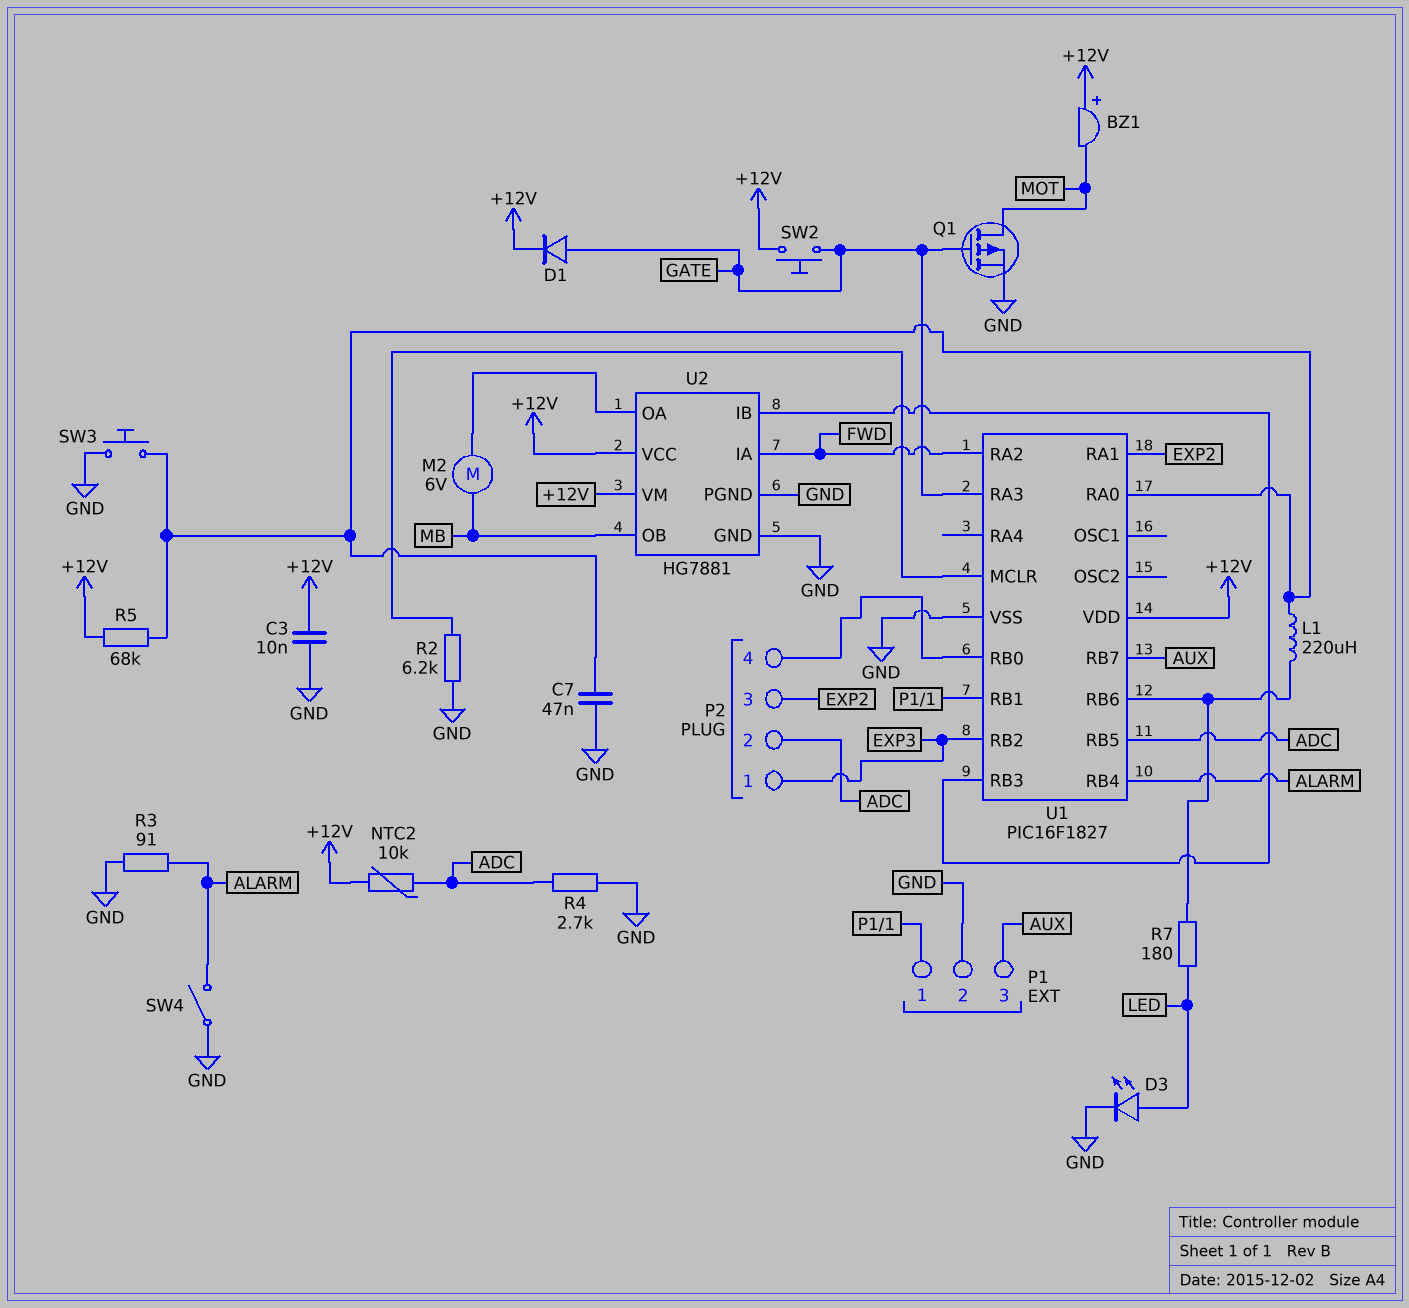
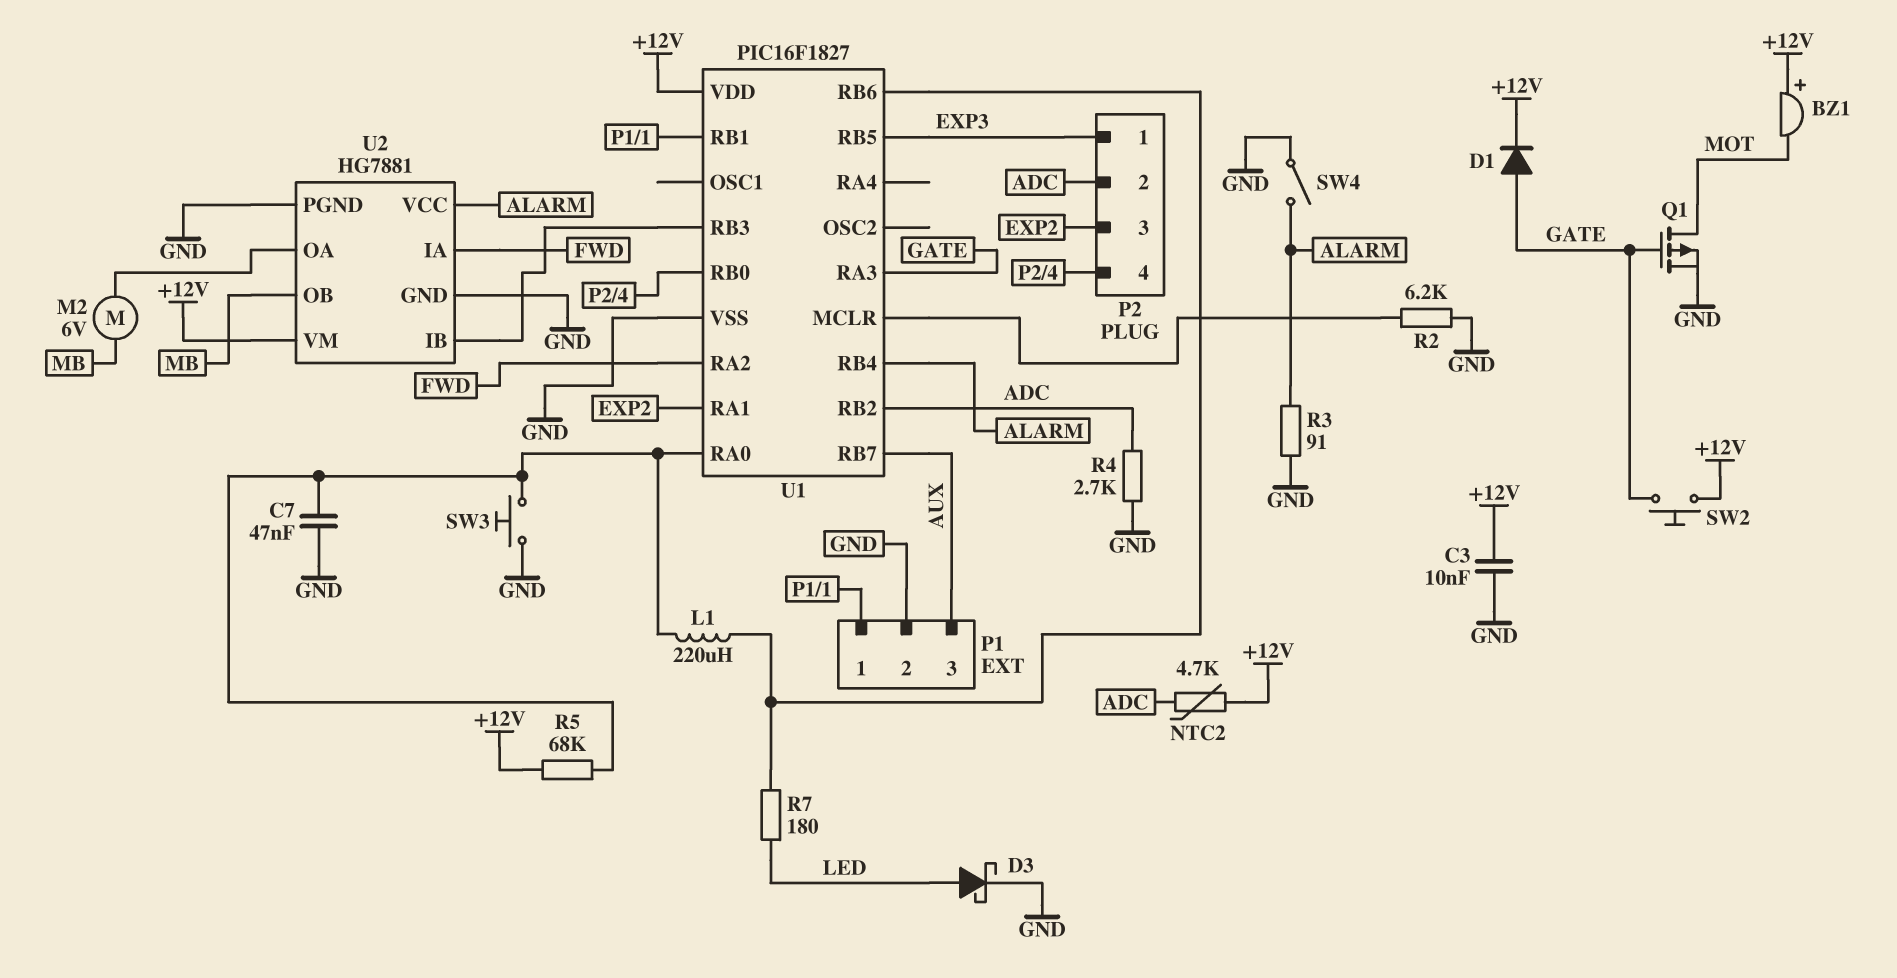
D3: LED (A LED, K GND) -> schottky (A LED, K GND)
NTC2: 10k (+12V, ADC) -> 4.7k (+12V, ADC)
U1 pin RB2: EXP3 -> ADC
U1 pin RB5: ADC -> EXP3
U2 pin VCC: +12V -> ALARM

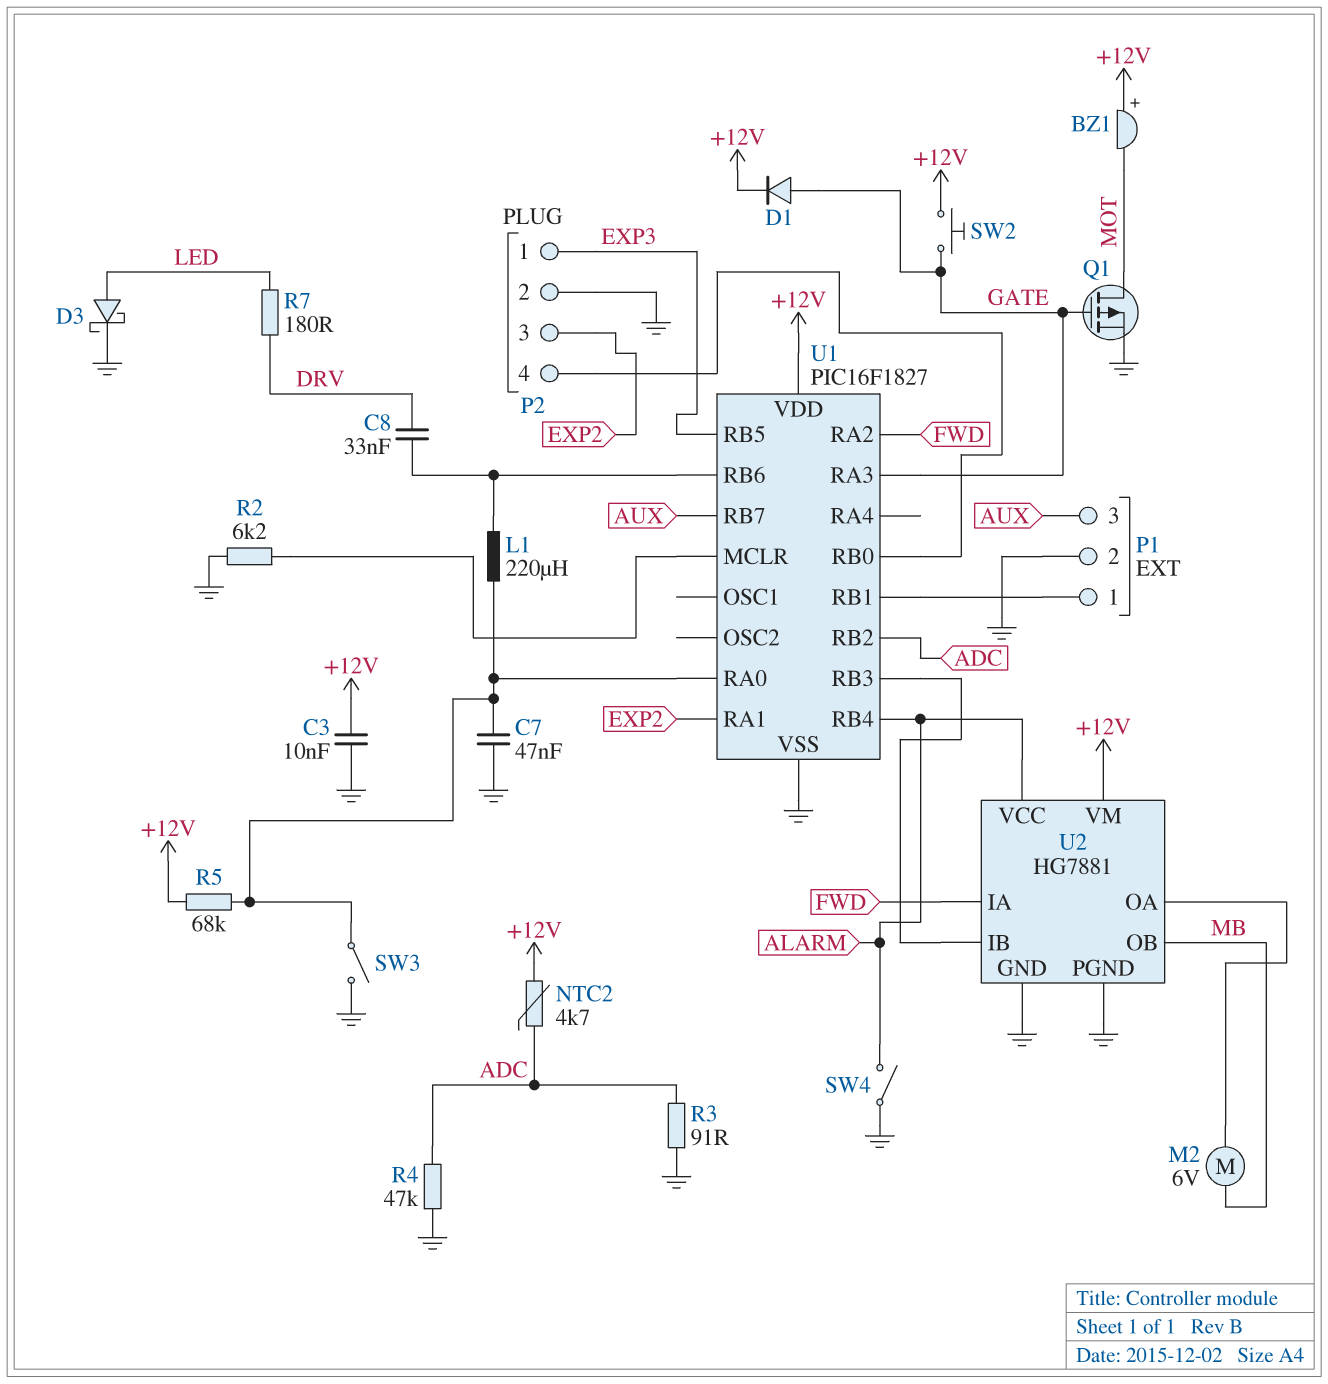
C8: none -> 33nF (DRV, U1/RB6)
P2 pin 2: ADC -> GND
R3: 91 (ALARM, GND) -> 91 (ADC, GND)
R4: 2.7k (ADC, GND) -> 47k (ADC, GND)
R7: 180 (LED, U1/RB6) -> 180 (DRV, LED)
SW3: button (GND, U1/RA0) -> switch (GND, U1/RA0)

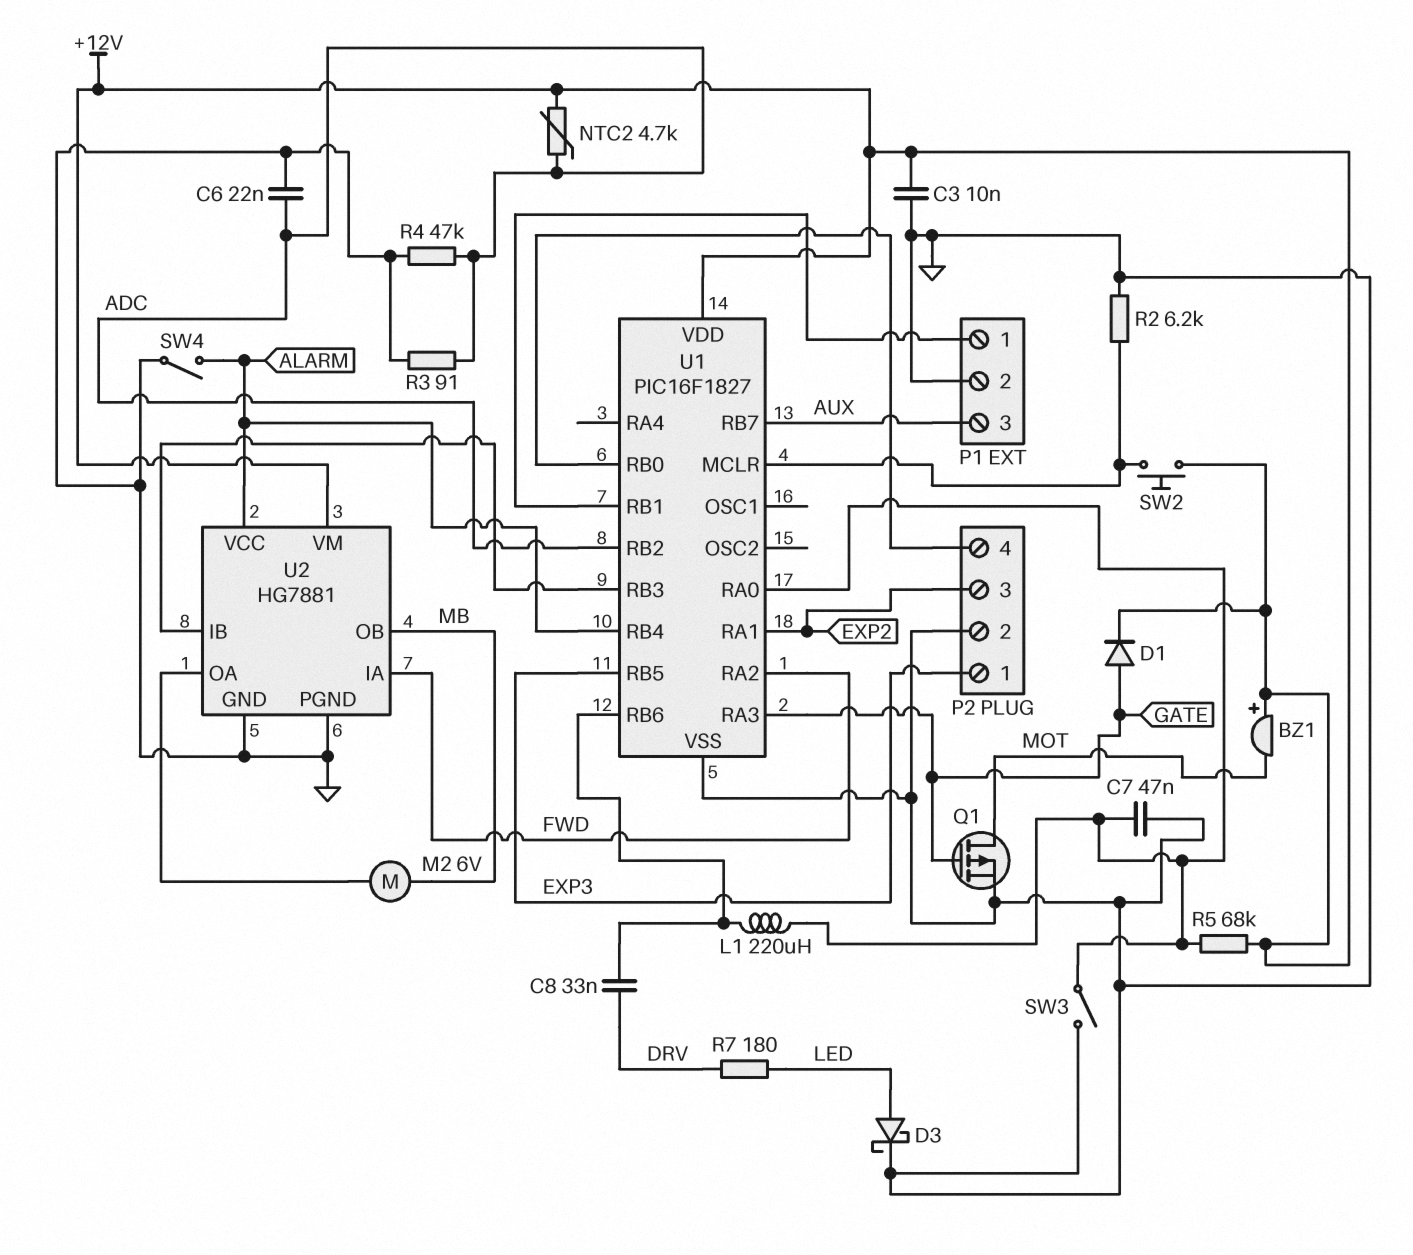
C6: none -> 22nF (ADC, GND)
SW2: button (+12V, GATE) -> button (+12V, U1/MCLR)

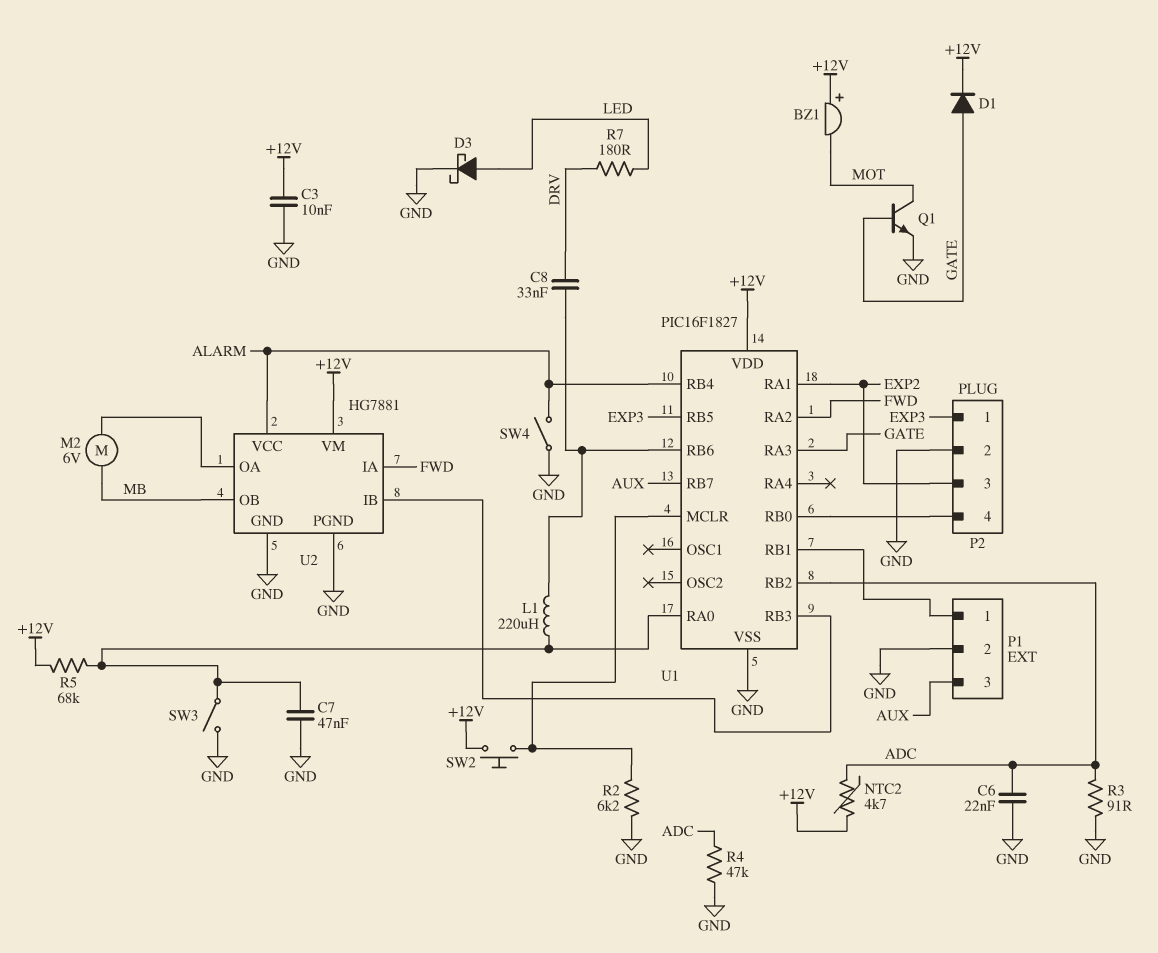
Q1: PMOS (G GATE, D MOT, S GND) -> NPN (B GATE, C MOT, E GND)

